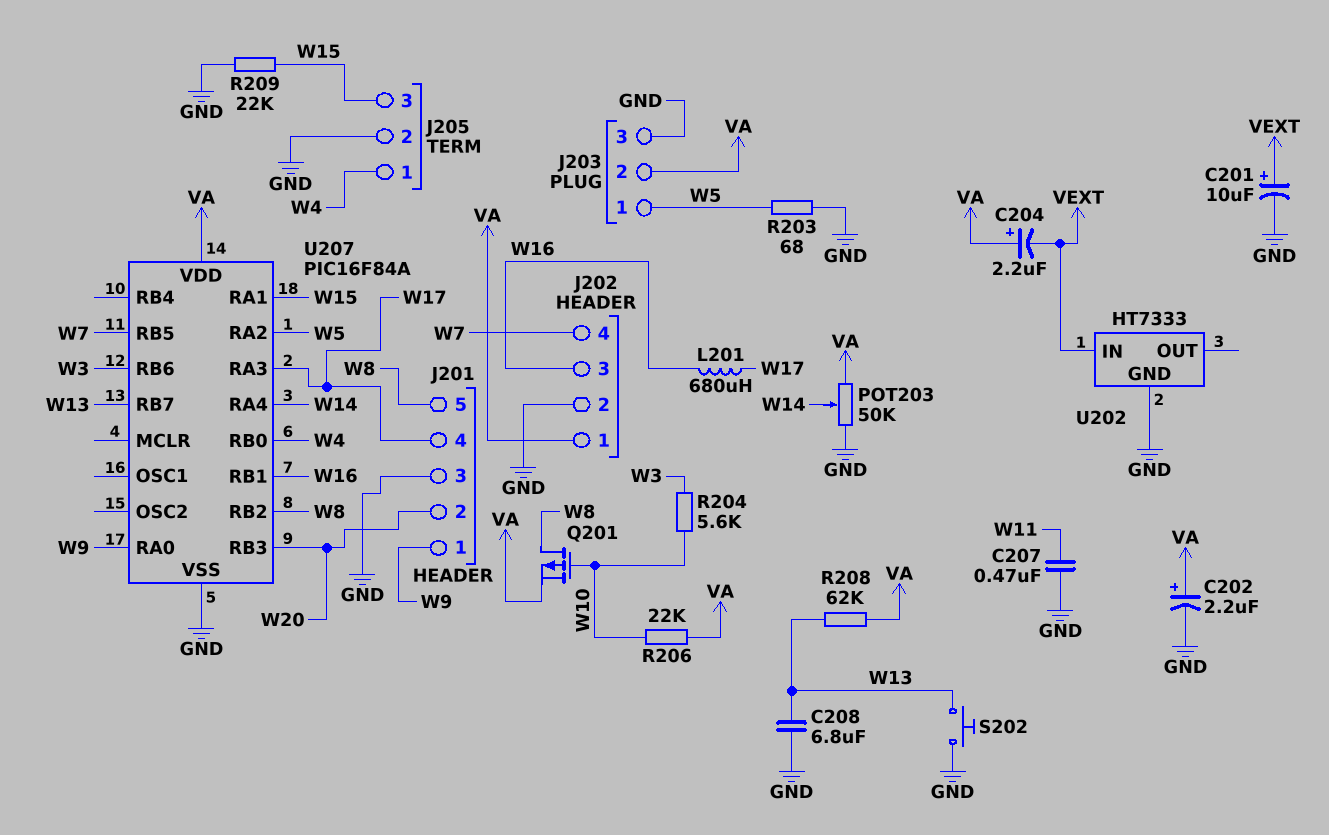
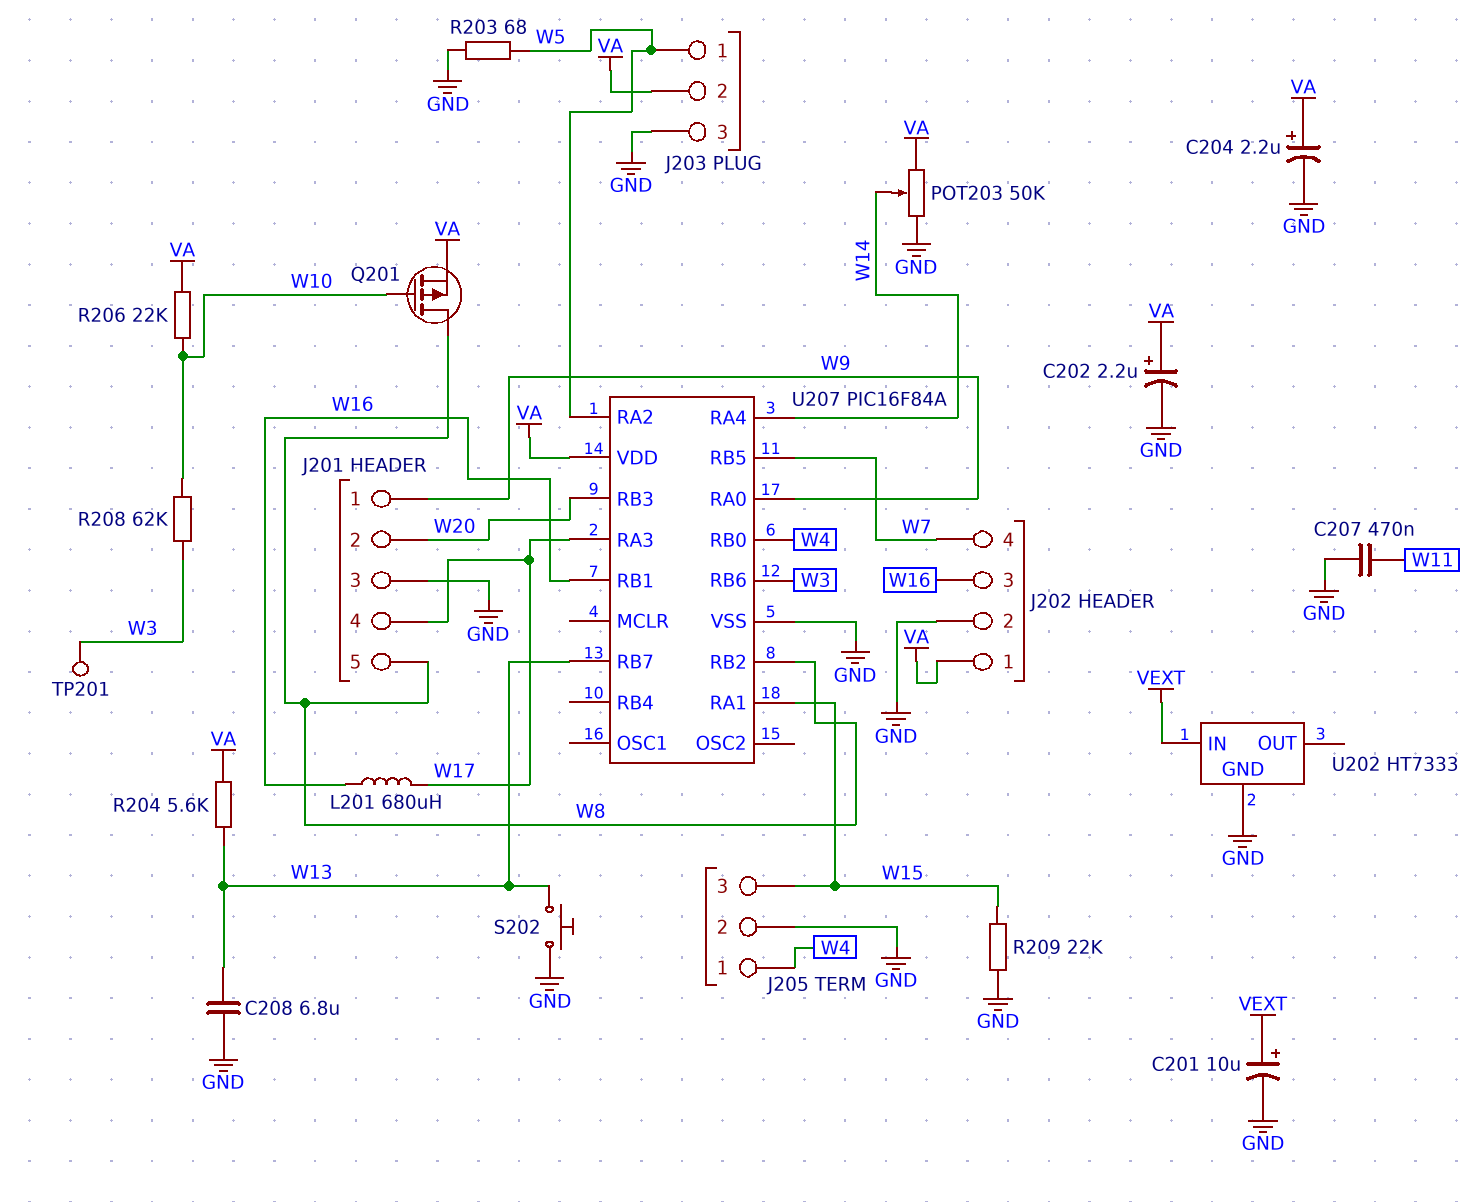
C204: 2.2uF (plus VA, minus VEXT) -> 2.2uF (plus VA, minus GND)
R204: 5.6k (W3, W10) -> 5.6k (VA, W13)
R208: 62k (VA, W13) -> 62k (W3, W10)
TP201: none -> test point (W3)

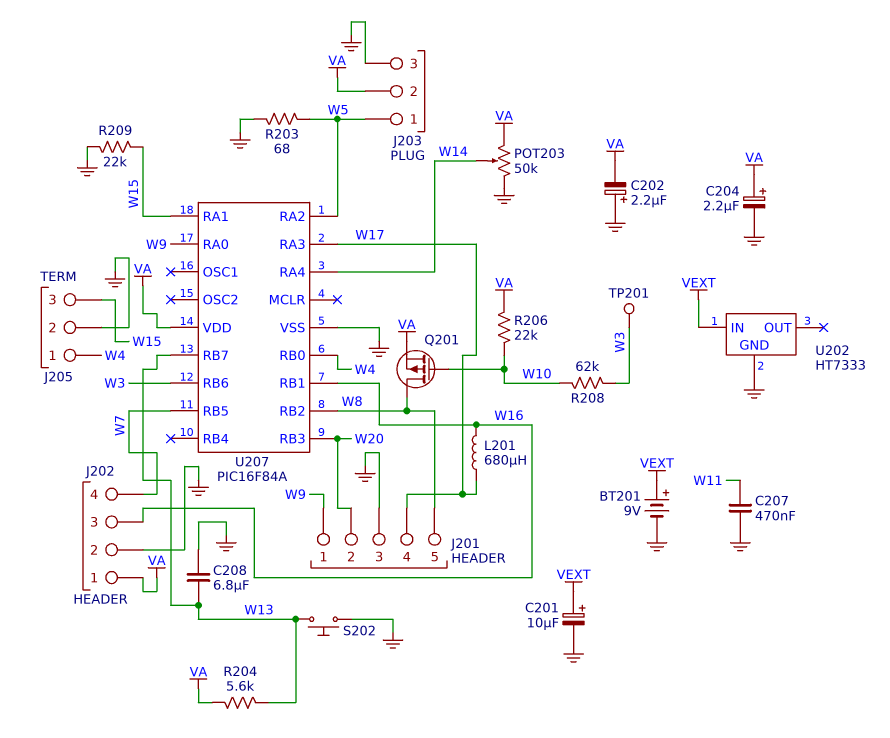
BT201: none -> 9V (plus VEXT, minus GND)
C202: 2.2uF (plus VA, minus GND) -> 2.2uF (plus GND, minus VA)

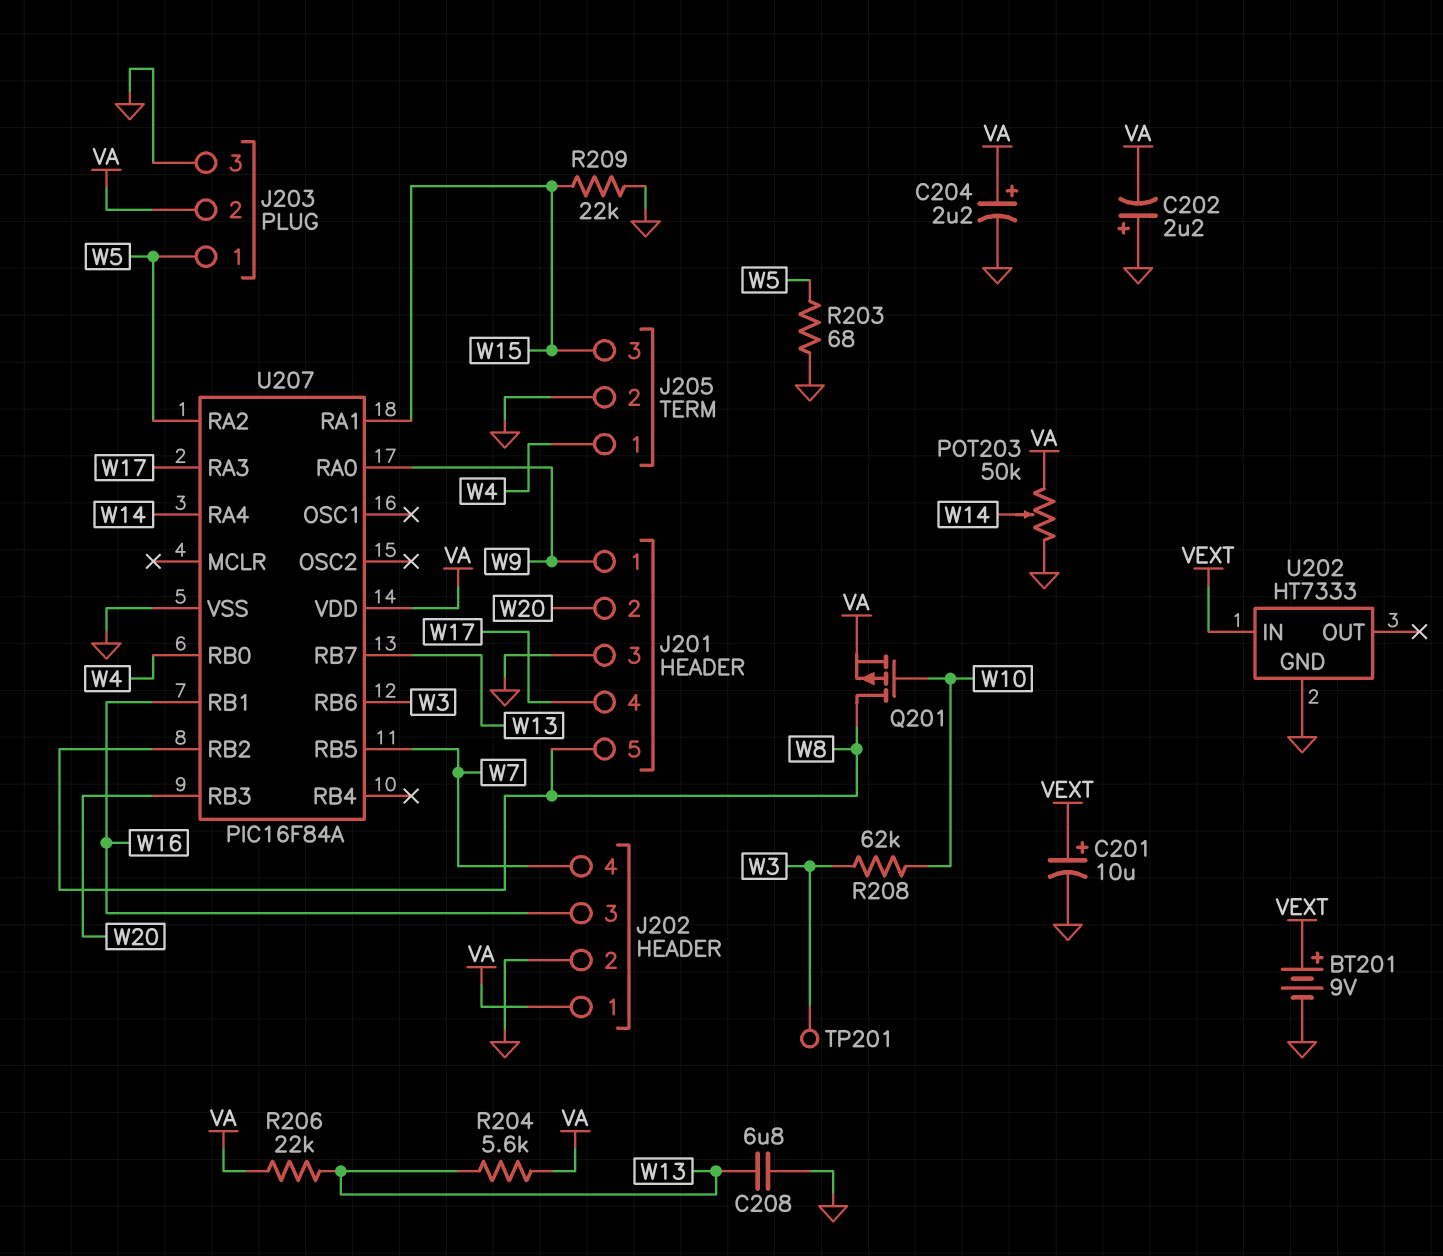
C207: 470nF (GND, W11) -> none
L201: 680uH (W16, W17) -> none
R206: 22k (VA, W10) -> 22k (VA, W13)
S202: button (GND, W13) -> none

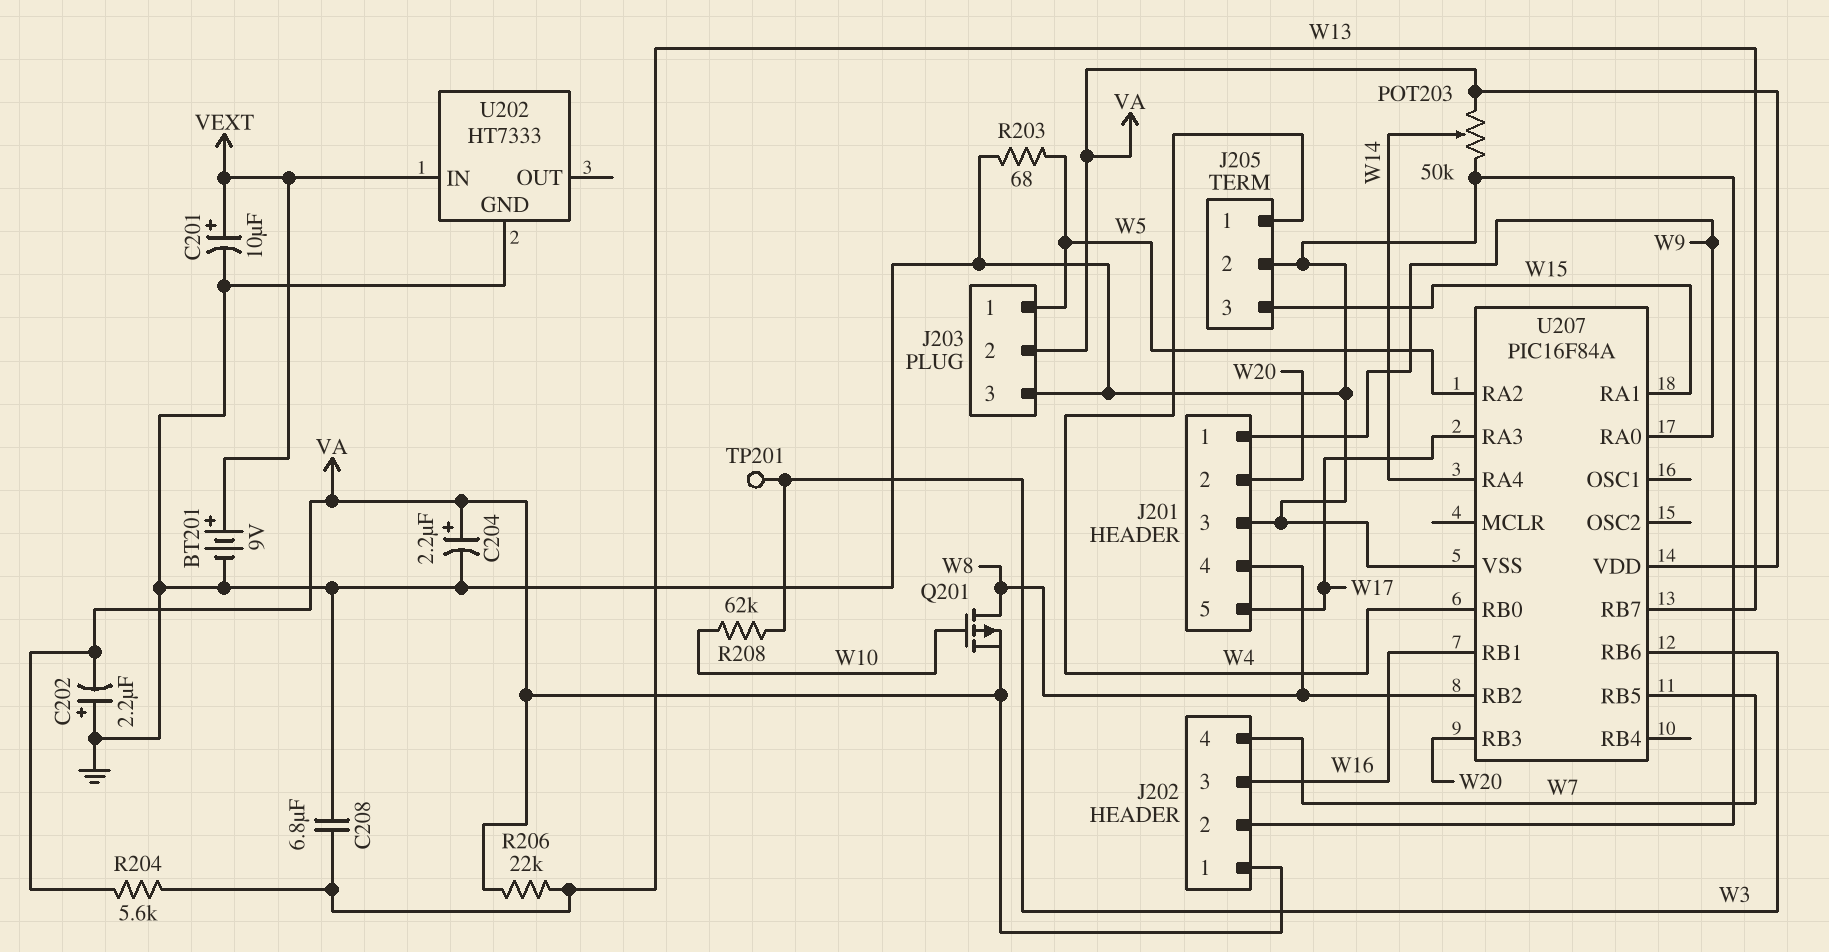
J201 pin 4: W17 -> W8
J201 pin 5: W8 -> W17
R209: 22k (GND, W15) -> none

